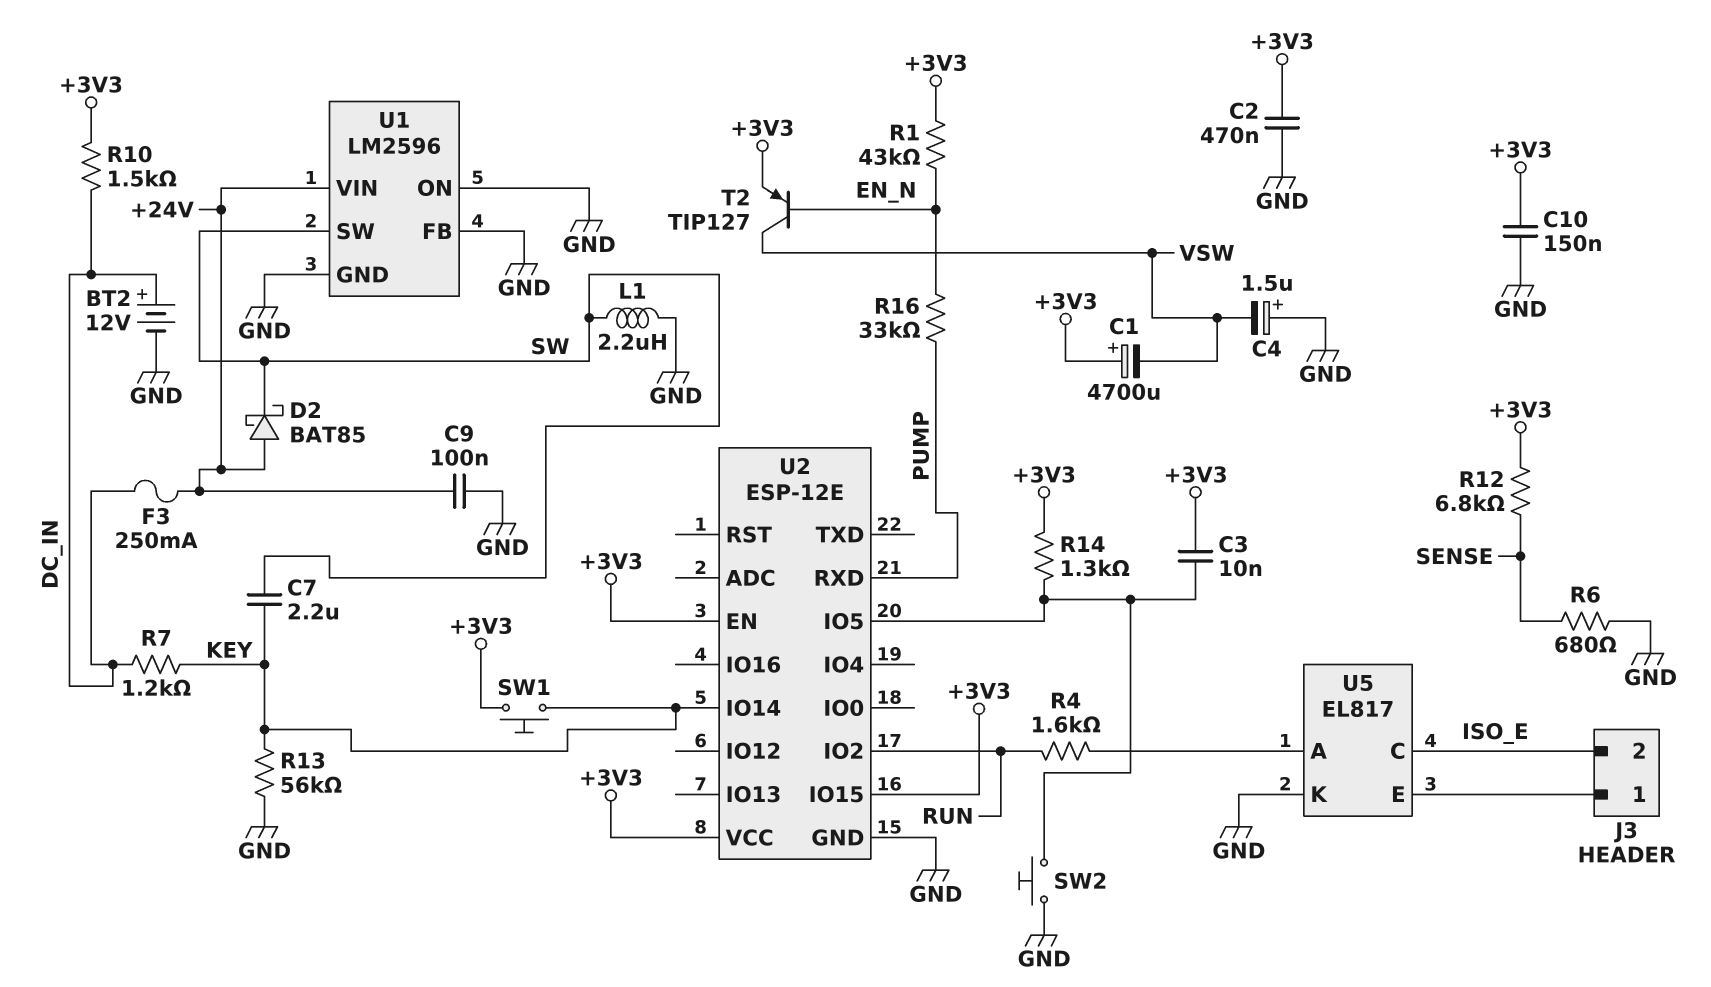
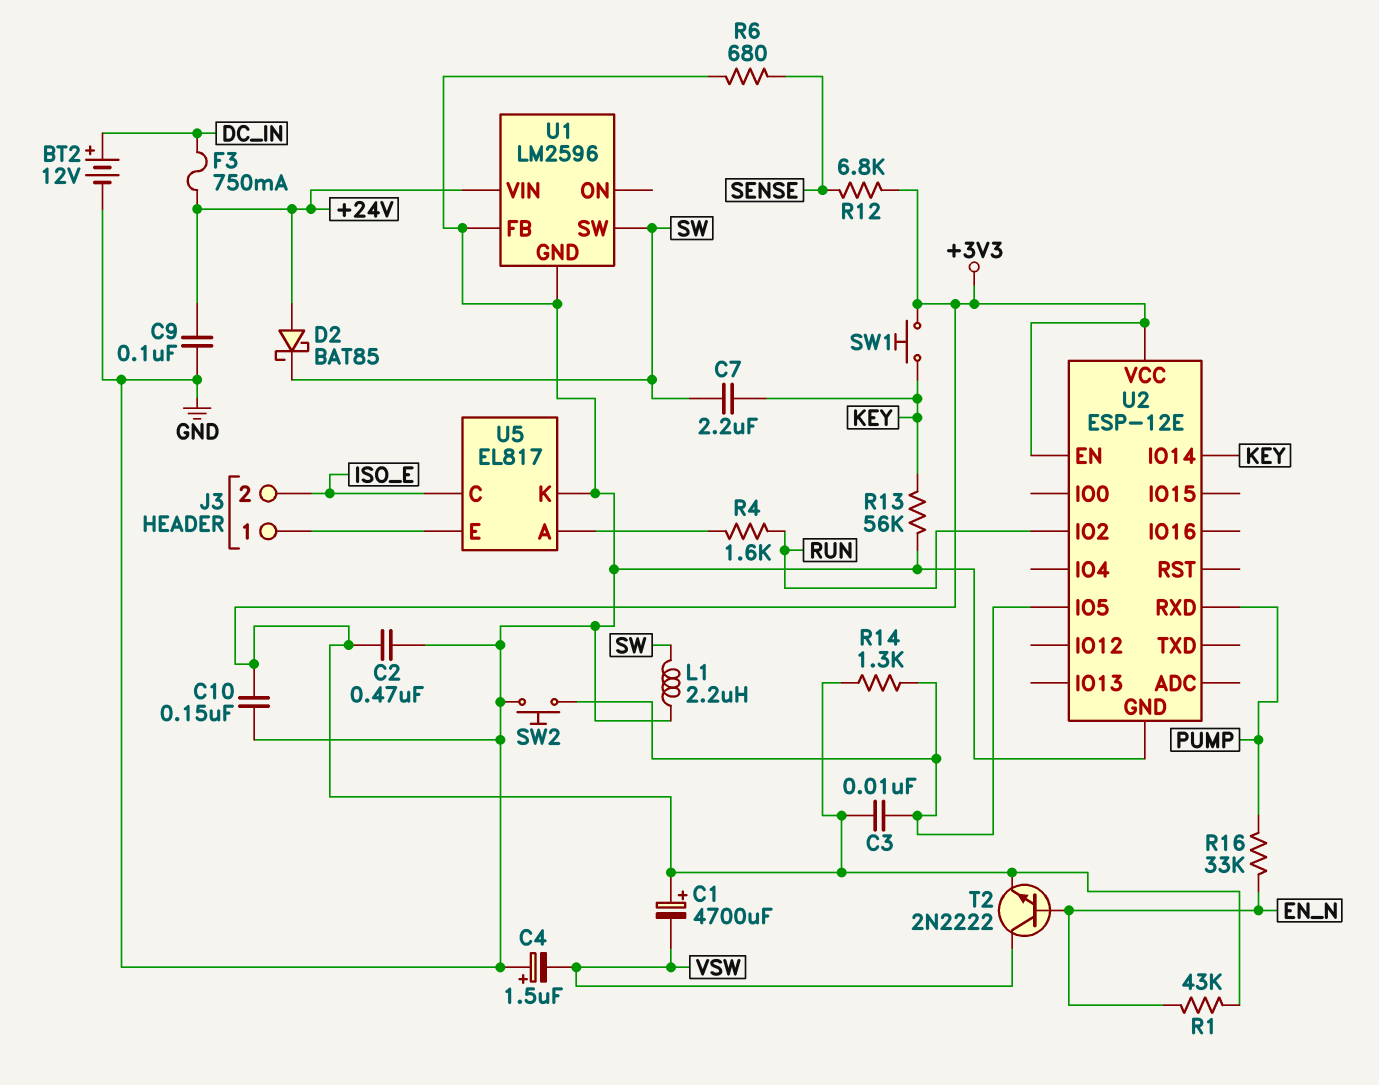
F3: 250mA (+24V, DC_IN) -> 750mA (+24V, DC_IN)
R7: 1.2k (DC_IN, KEY) -> none
R10: 1.5k (+3V3, DC_IN) -> none
T2: PNP TIP127 (B EN_N, C VSW, E +3V3) -> NPN 2N2222 (B EN_N, C VSW, E +3V3)
U1 pin ON: GND -> none
U2 pin IO15: +3V3 -> none

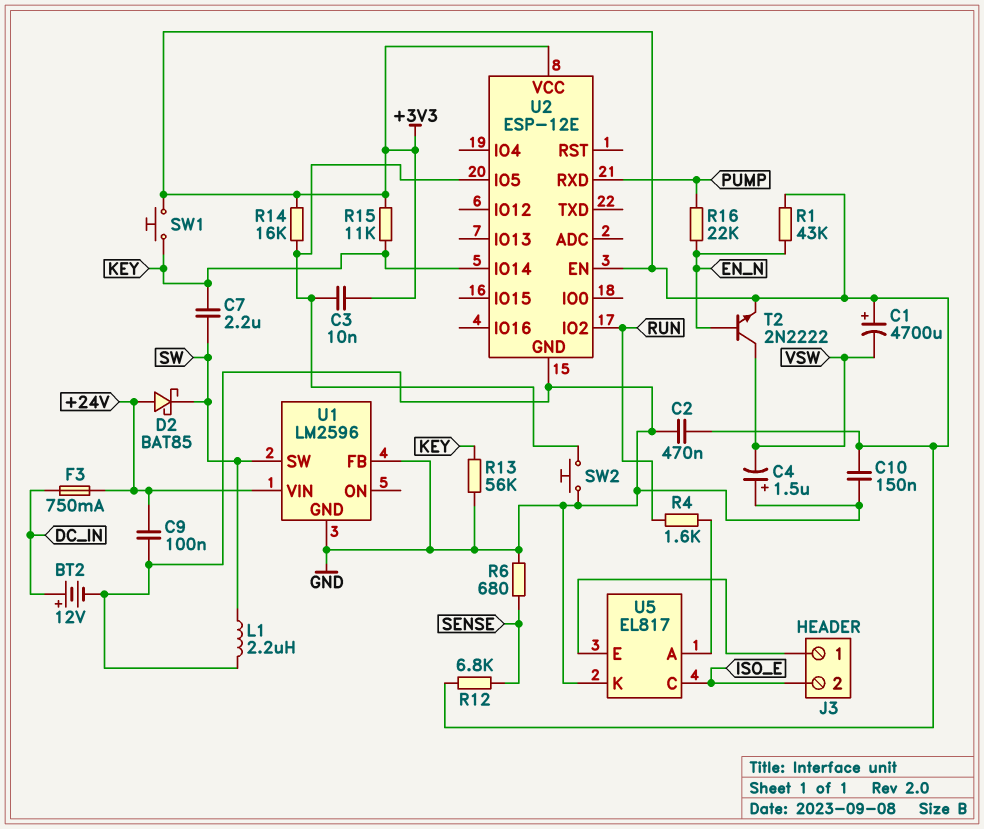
R14: 1.3k (+3V3, U2/IO5) -> 16k (+3V3, U2/IO5)
R15: none -> 11k (+3V3, KEY)
R16: 33k (EN_N, PUMP) -> 22k (EN_N, PUMP)

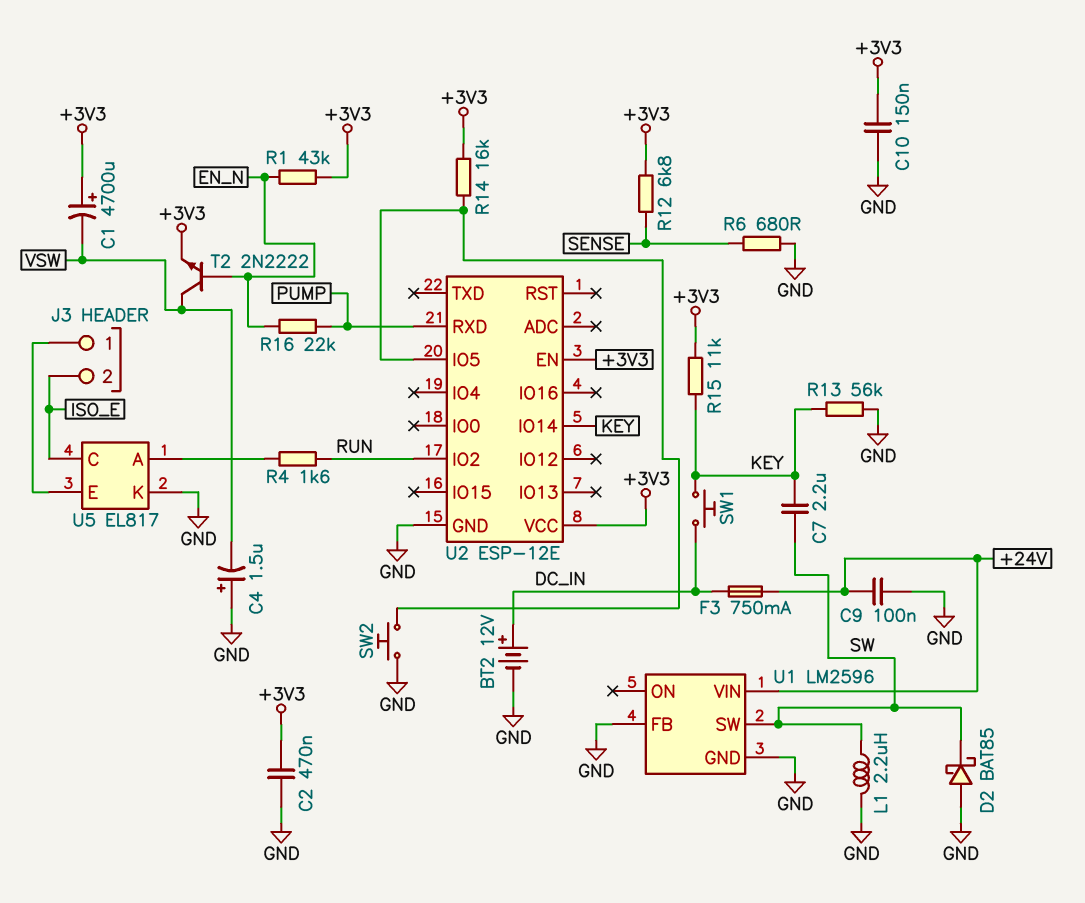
C3: 10nF (+3V3, U2/IO5) -> none
D2: schottky BAT85 (A +24V, K SW) -> schottky BAT85 (A GND, K SW)
SW1: button (+3V3, KEY) -> button (DC_IN, KEY)

